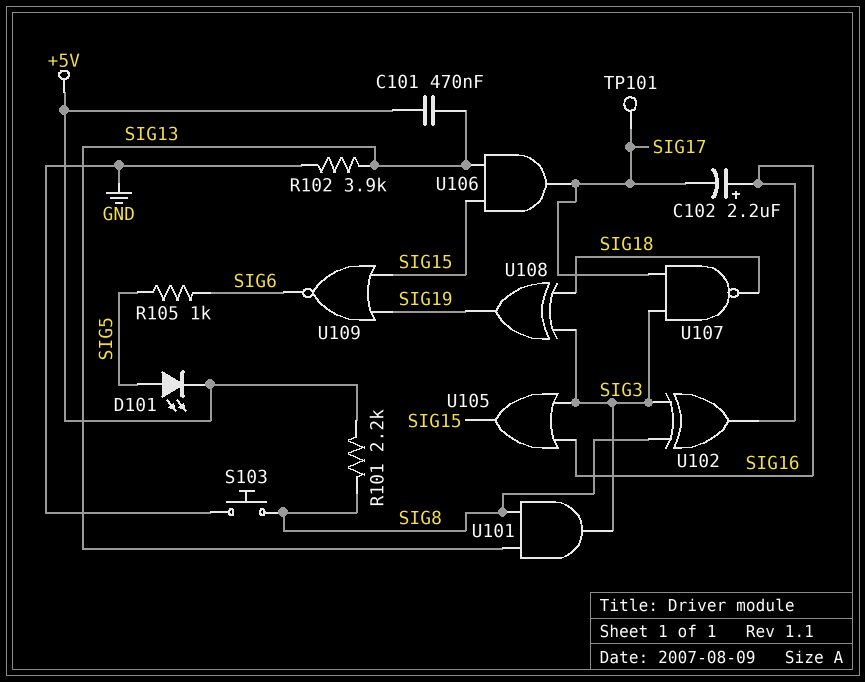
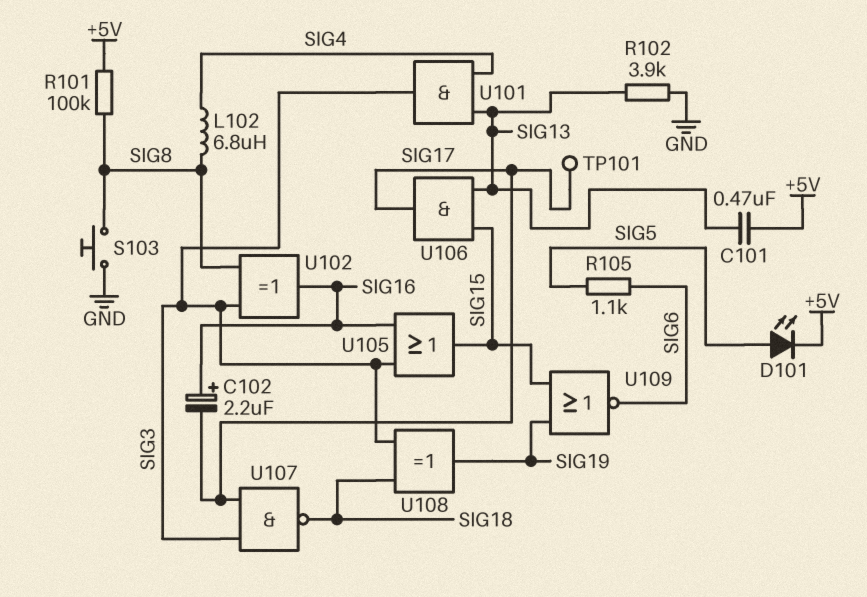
L102: none -> 6.8uH (SIG4, SIG8)
R101: 2.2k (+5V, SIG8) -> 100k (+5V, SIG8)
R105: 1k (SIG5, SIG6) -> 1.1k (SIG5, SIG6)
U101: AND (in SIG8, in SIG13, out SIG3) -> AND (in SIG4, in SIG13, out SIG3)

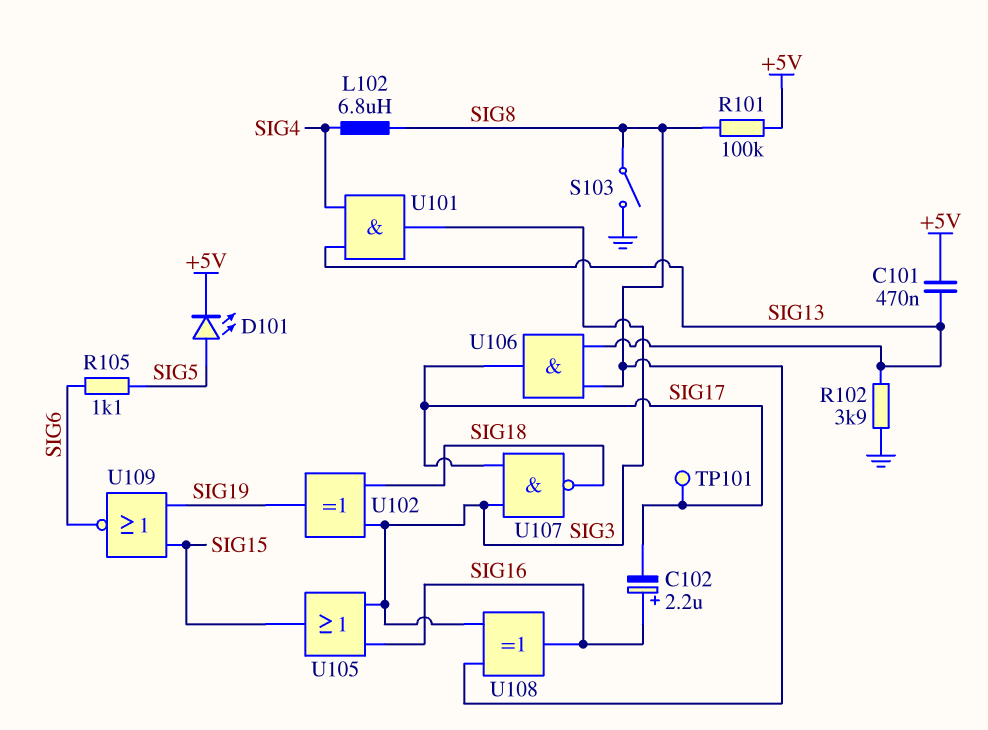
S103: button (GND, SIG8) -> switch (GND, SIG8)
U102: XOR (in SIG3, in SIG8, out SIG16) -> XOR (in SIG3, in SIG18, out SIG19)
U106: AND (in SIG13, in SIG15, out SIG17) -> AND (in SIG8, in SIG13, out SIG17)
U108: XOR (in SIG3, in SIG18, out SIG19) -> XOR (in SIG3, in SIG8, out SIG16)

